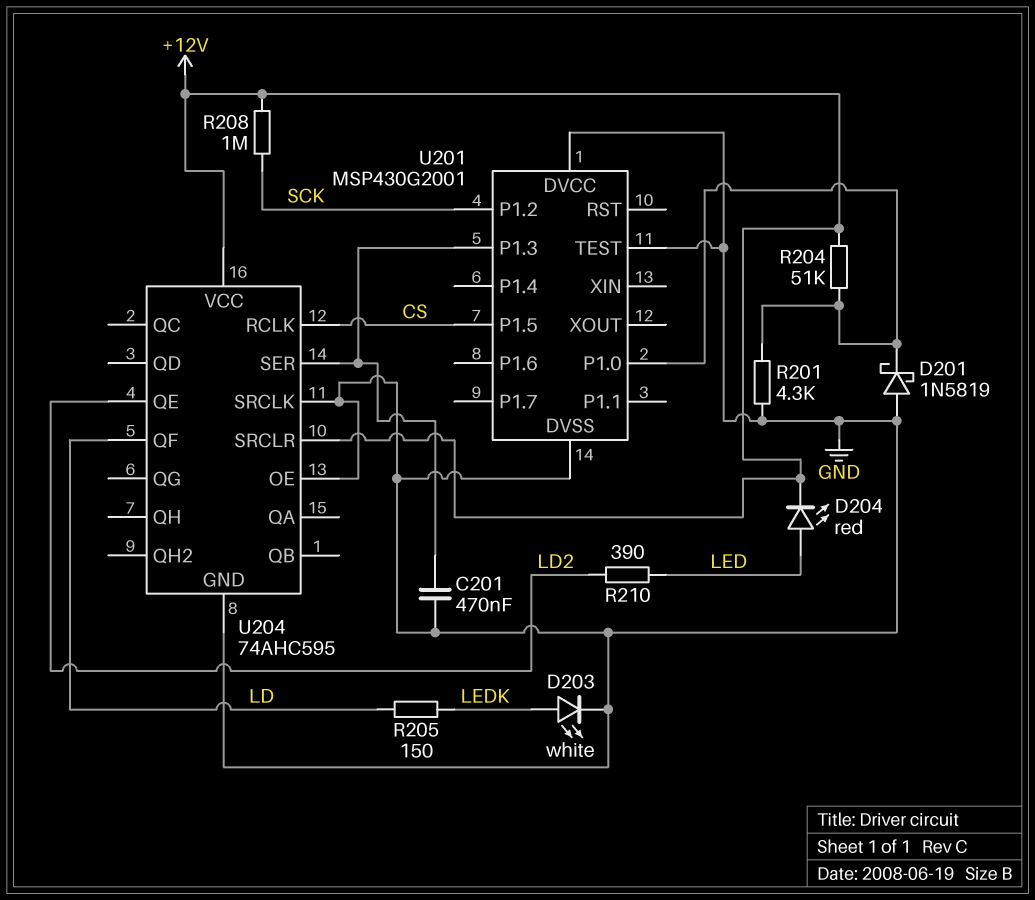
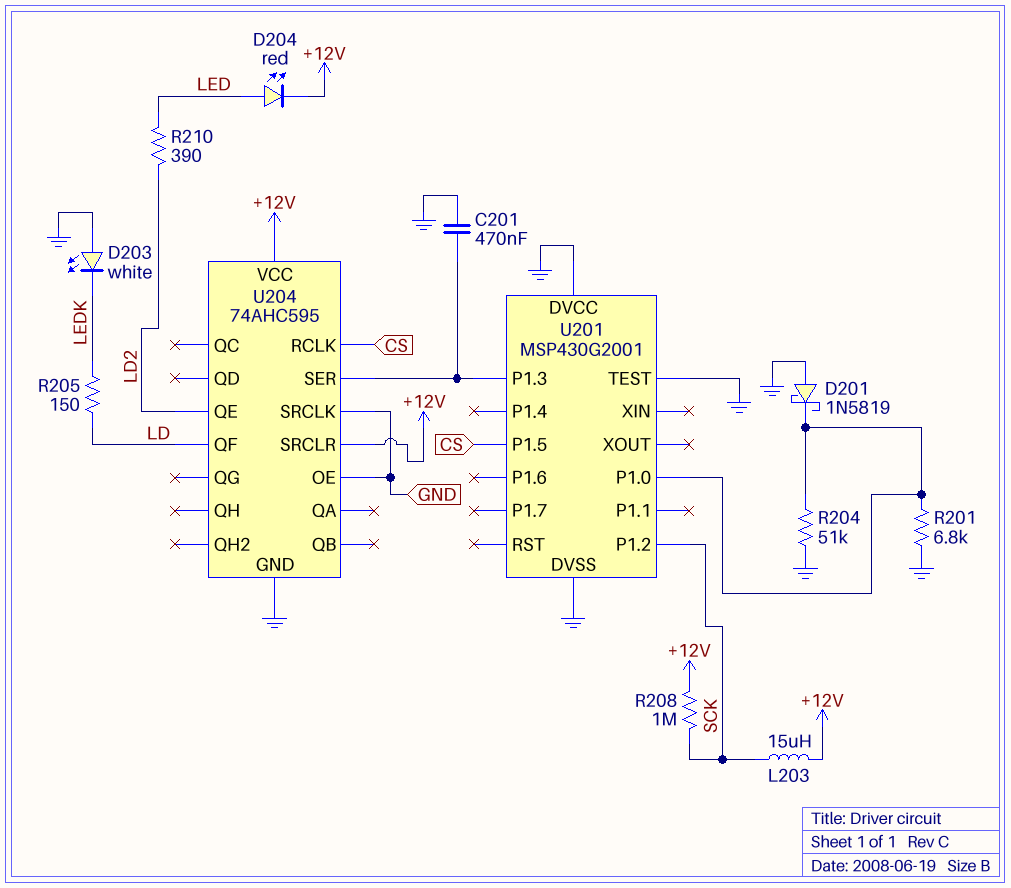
D203: LED white (A LEDK, K GND) -> LED white (A GND, K LEDK)
L203: none -> 15uH (+12V, SCK)
R201: 4.3k (GND, U201/P1.0) -> 6.8k (GND, U201/P1.0)
R204: 51k (+12V, U201/P1.0) -> 51k (GND, U201/P1.0)

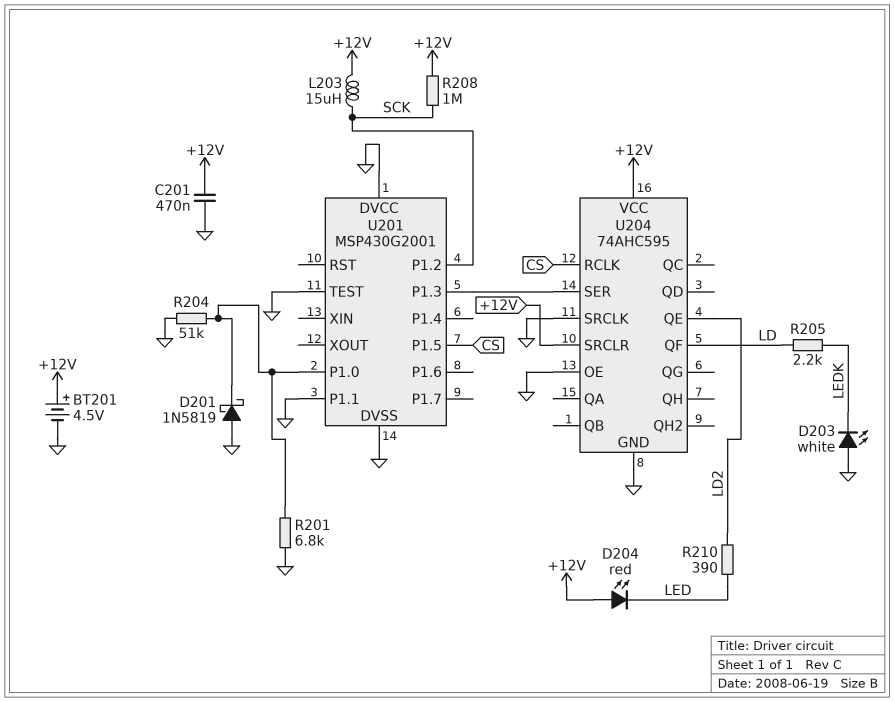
BT201: none -> 4.5V (plus +12V, minus GND)
C201: 470nF (GND, U201/P1.3) -> 470nF (+12V, GND)
D204: LED red (A LED, K +12V) -> LED red (A +12V, K LED)
R205: 150 (LD, LEDK) -> 2.2k (LD, LEDK)
U201 pin P1.1: none -> GND

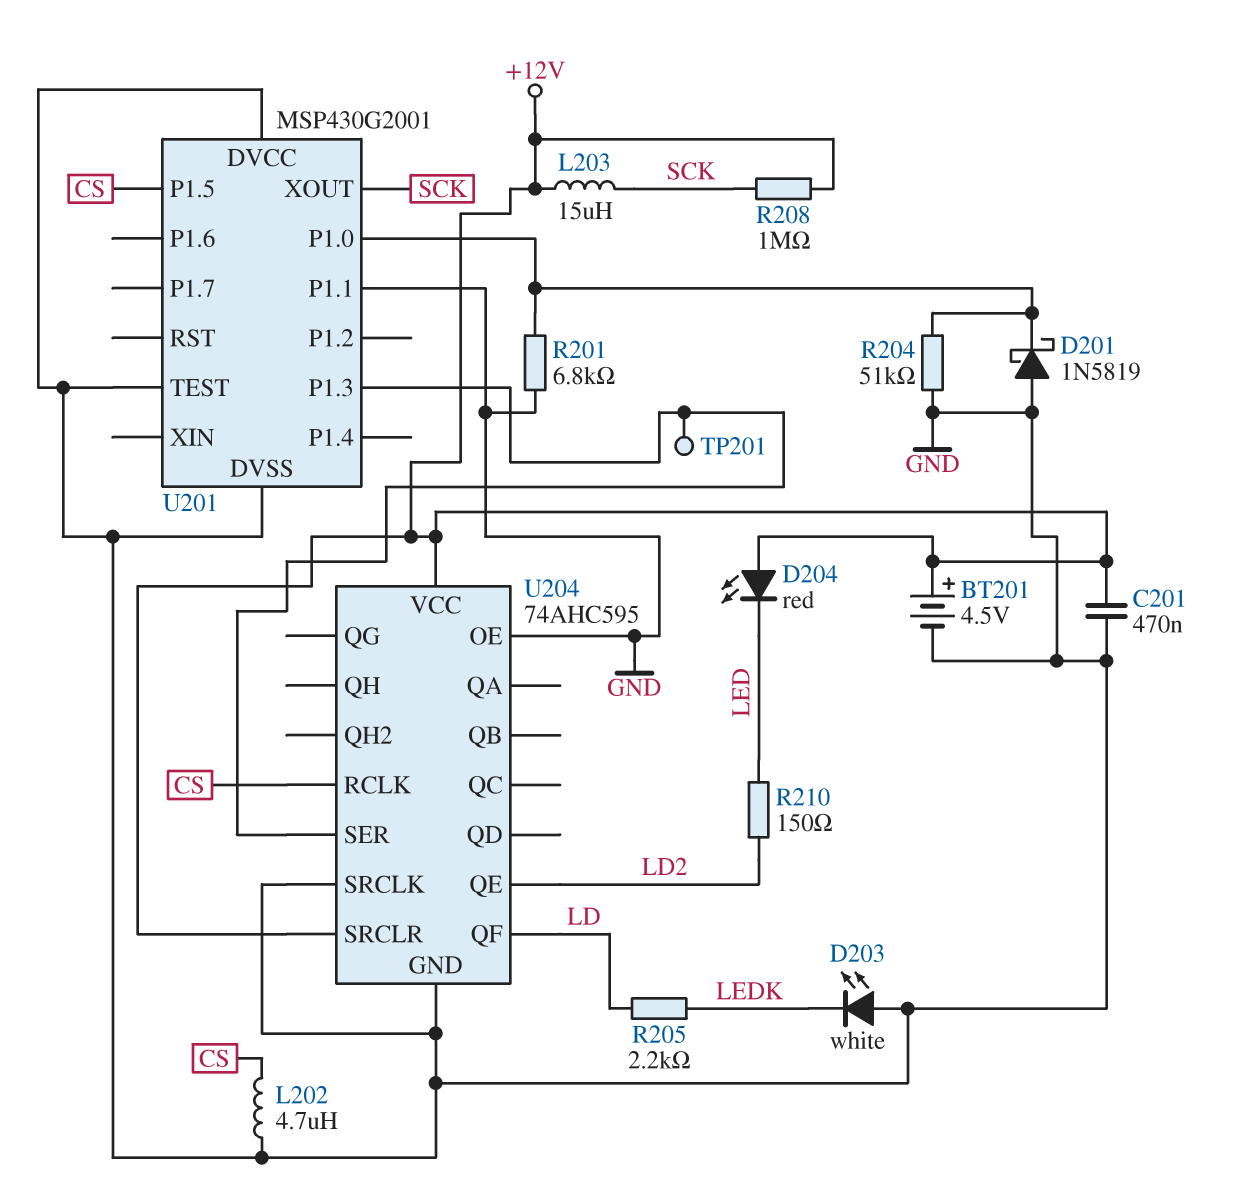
L202: none -> 4.7uH (CS, GND)
R210: 390 (LD2, LED) -> 150 (LD2, LED)
TP201: none -> test point (U201/P1.3)
U201 pin P1.2: SCK -> none
U201 pin XOUT: none -> SCK

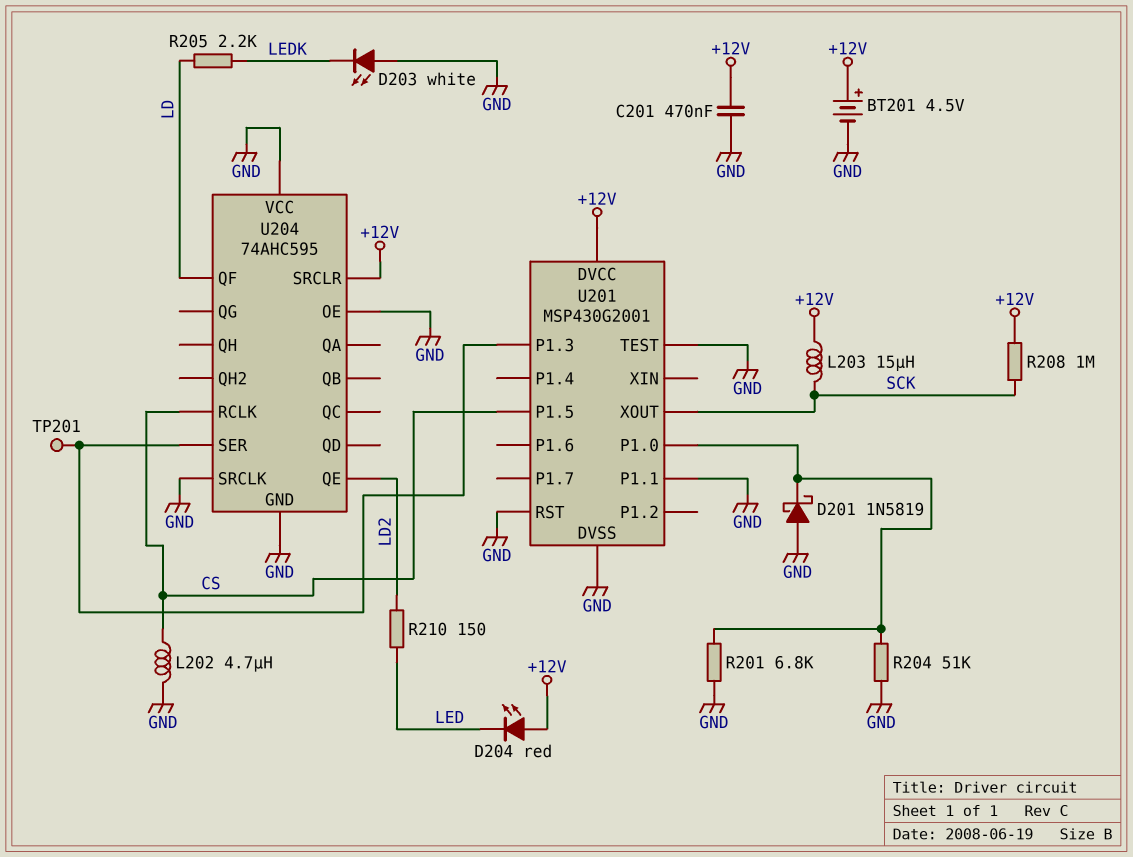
U201 pin DVCC: GND -> +12V
U201 pin RST: none -> GND
U204 pin VCC: +12V -> GND

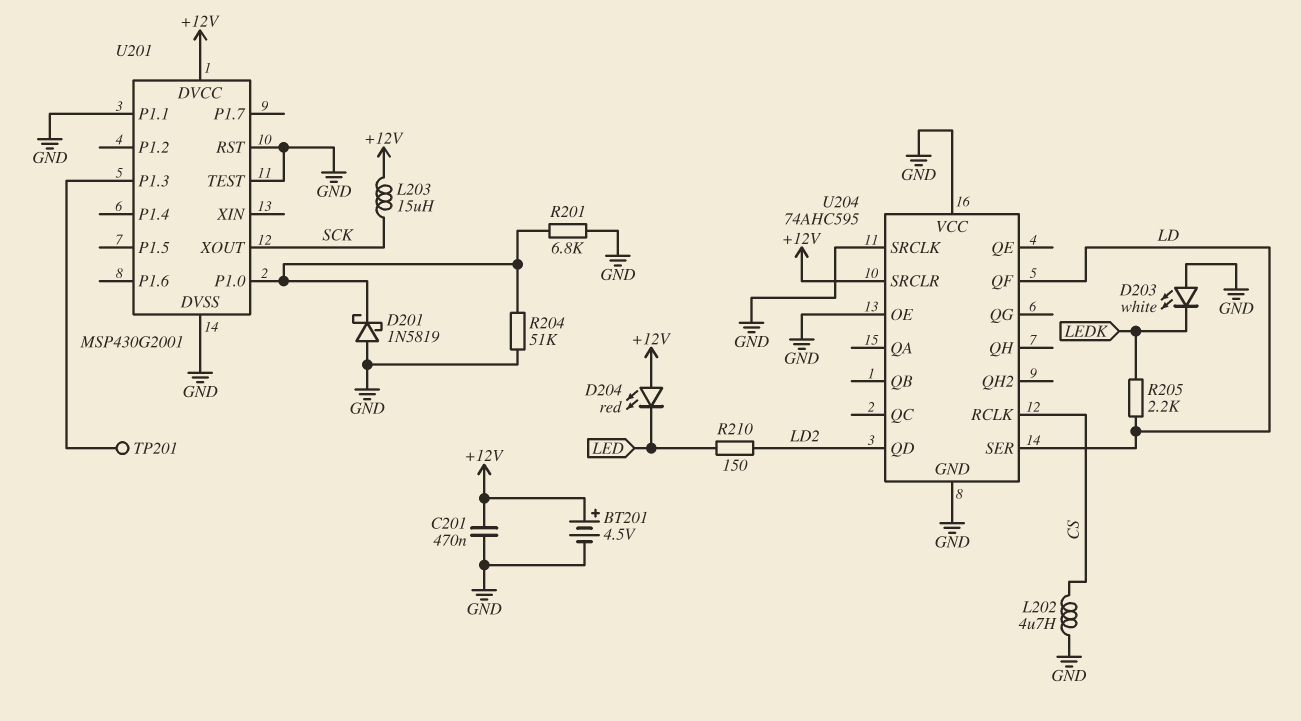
R208: 1M (+12V, SCK) -> none
U201 pin P1.5: CS -> none
U204 pin QD: none -> LD2
U204 pin QE: LD2 -> none
U204 pin SER: U201/P1.3 -> LD

